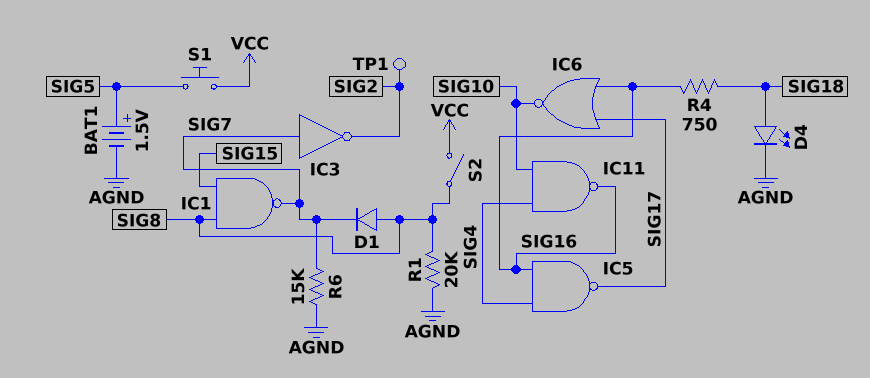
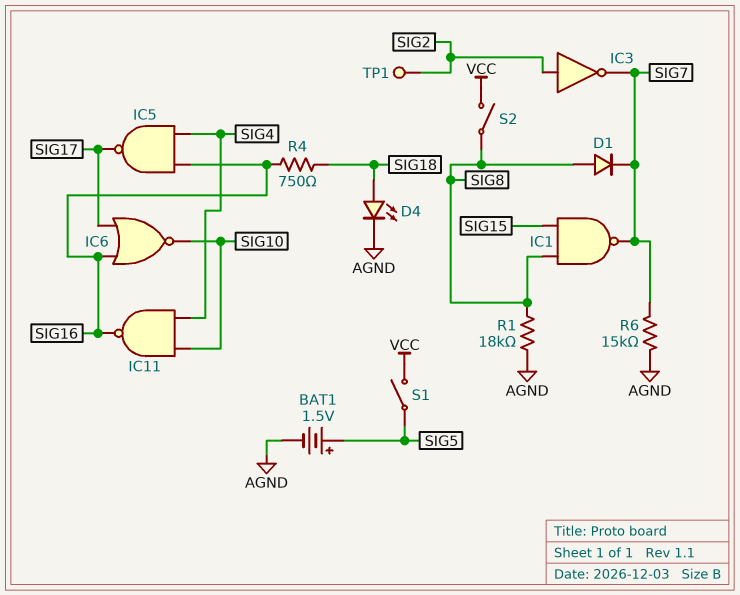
IC3: NOT (in SIG7, out SIG2) -> NOT (in SIG2, out SIG7)
R1: 20k (AGND, SIG8) -> 18k (AGND, SIG8)
S1: button (SIG5, VCC) -> switch (SIG5, VCC)

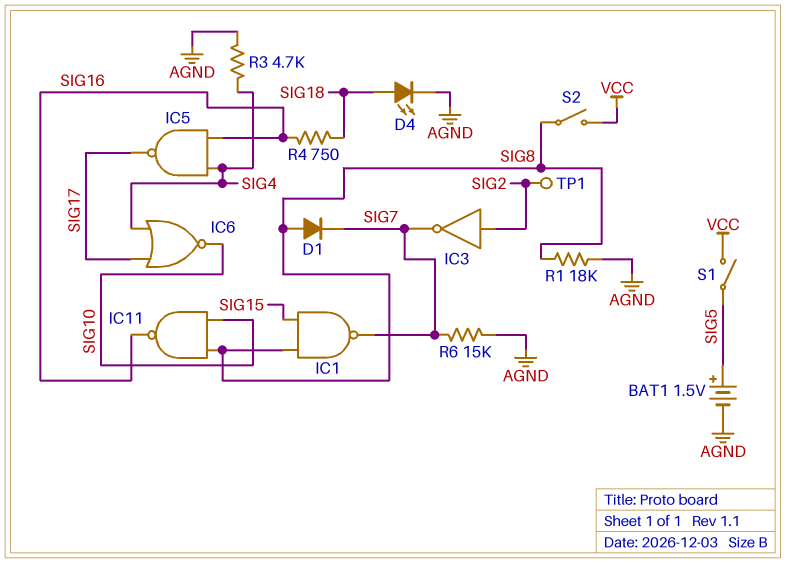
IC6: NOR (in SIG16, in SIG17, out SIG10) -> NOR (in SIG4, in SIG17, out SIG10)
IC11: NAND (in SIG4, in SIG10, out SIG16) -> NAND (in SIG8, in SIG10, out SIG16)
R3: none -> 4.7k (AGND, SIG4)

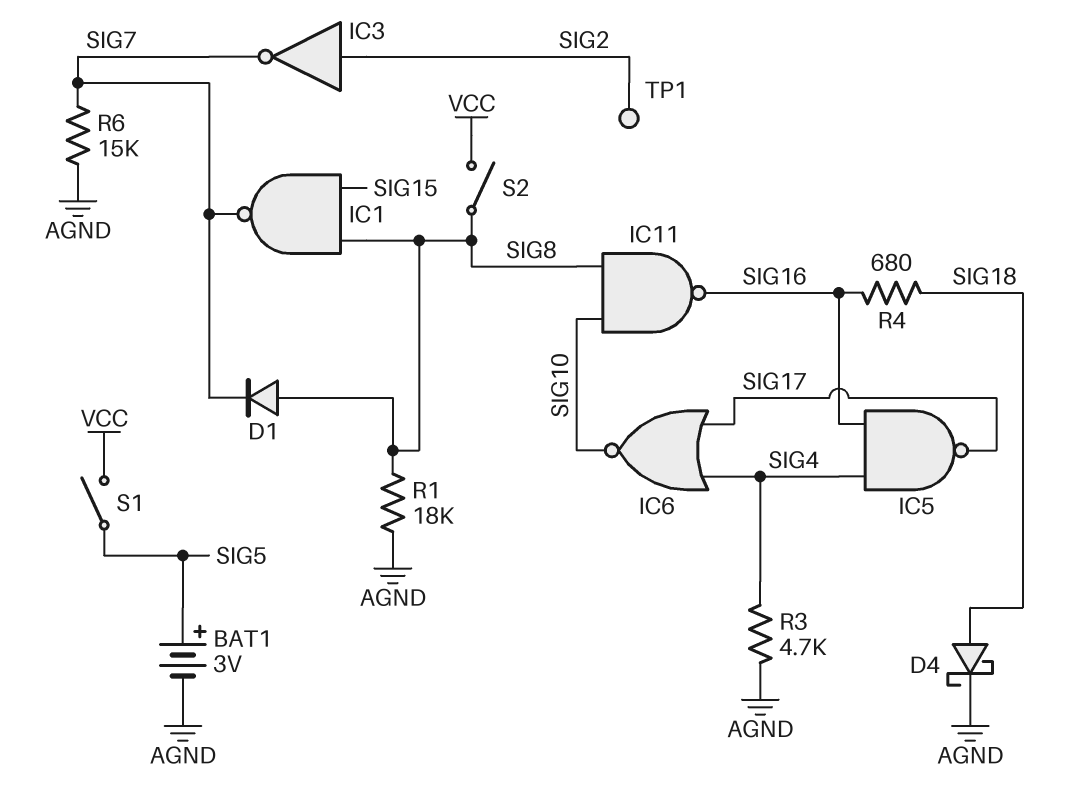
BAT1: 1.5V (plus SIG5, minus AGND) -> 3V (plus SIG5, minus AGND)
D4: LED (A SIG18, K AGND) -> schottky (A SIG18, K AGND)
R4: 750 (SIG16, SIG18) -> 680 (SIG16, SIG18)

